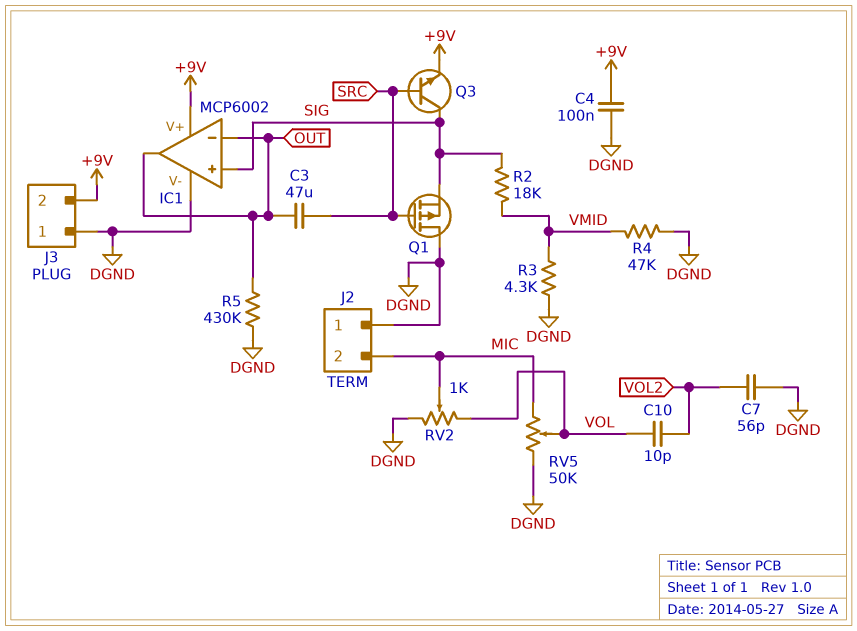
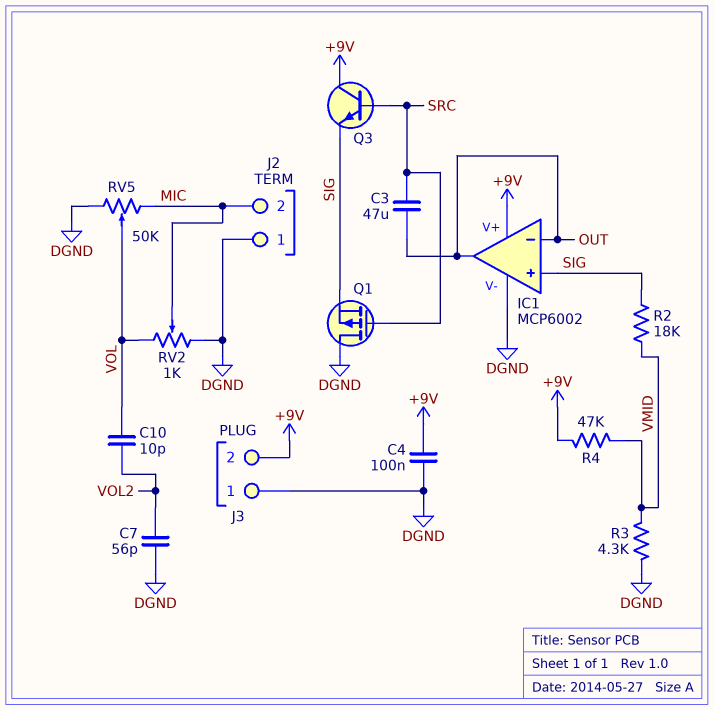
Q3: NPN (B SRC, C SIG, E +9V) -> NPN (B SRC, C +9V, E SIG)
R4: 47k (DGND, VMID) -> 47k (+9V, VMID)
R5: 430k (DGND, OUT) -> none

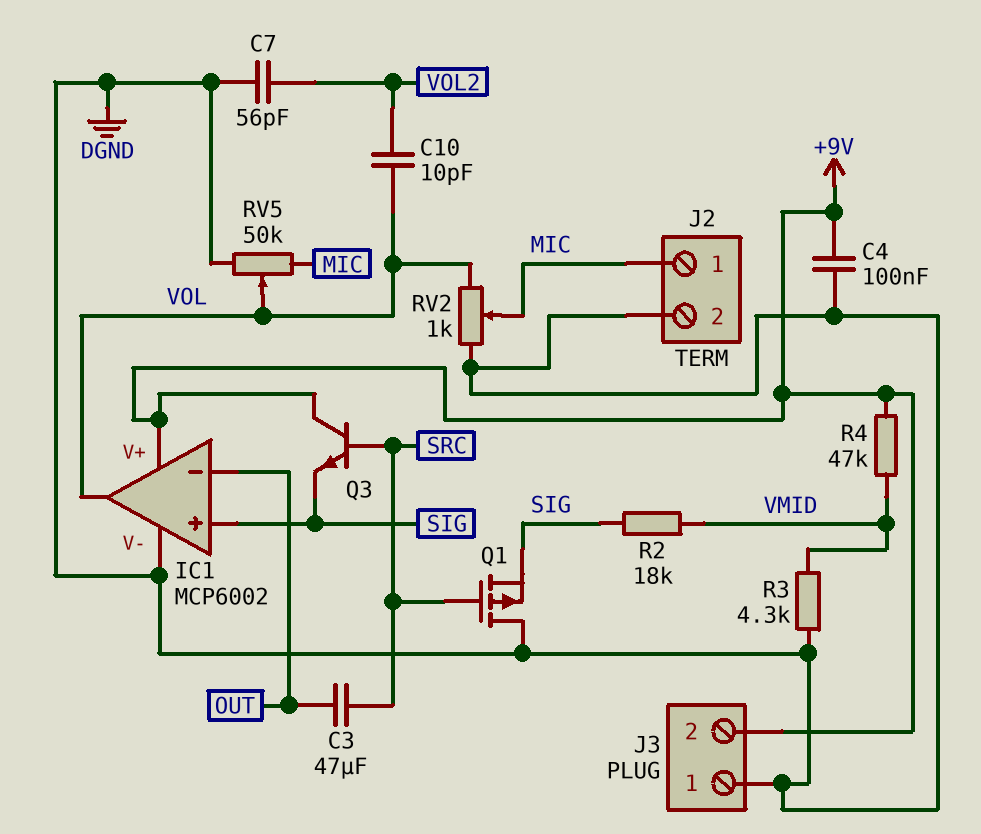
IC1 pin out: OUT -> VOL
J2 pin 1: DGND -> MIC
J2 pin 2: MIC -> DGND

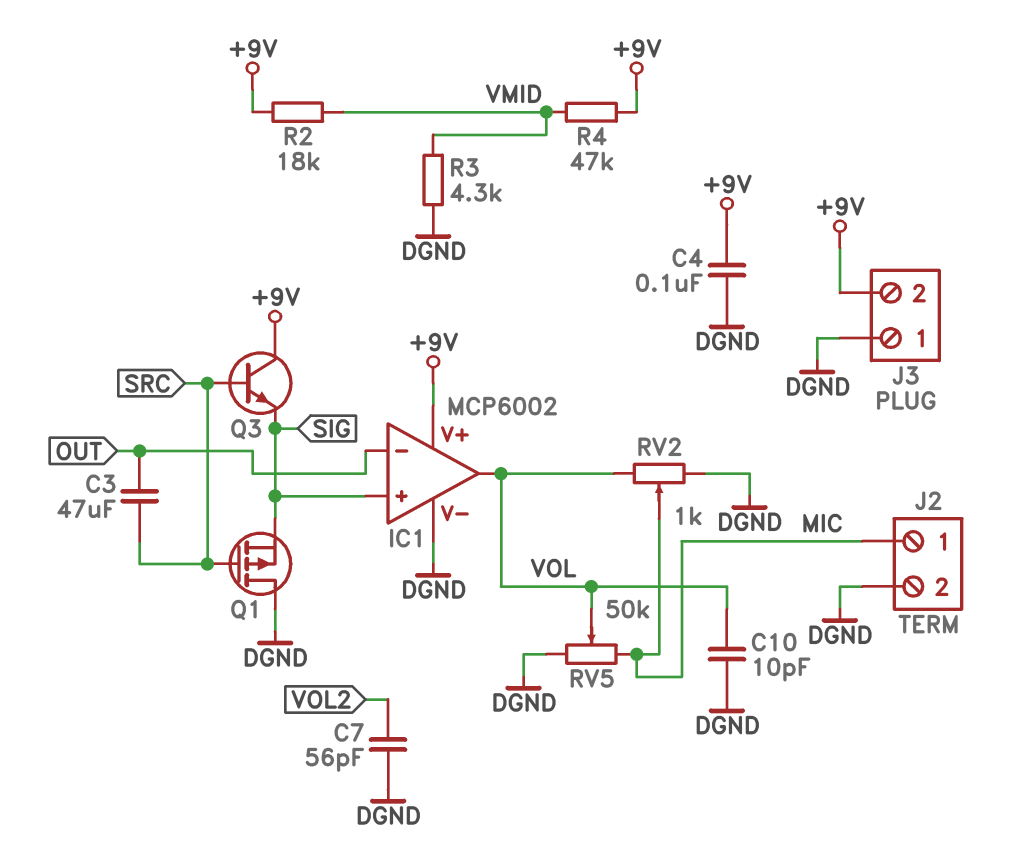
C10: 10pF (VOL, VOL2) -> 10pF (DGND, VOL)
R2: 18k (SIG, VMID) -> 18k (+9V, VMID)

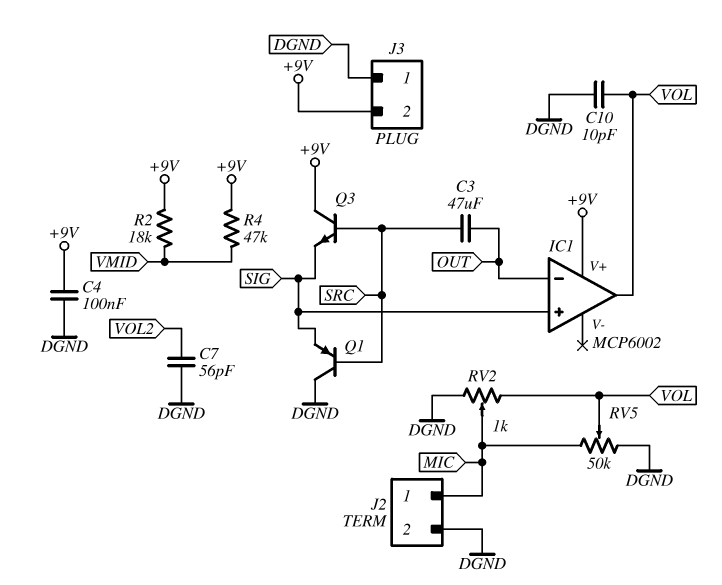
IC1 pin V-: DGND -> none
Q1: PMOS (G SRC, D DGND, S SIG) -> PNP (B SRC, C DGND, E SIG)
R3: 4.3k (DGND, VMID) -> none

